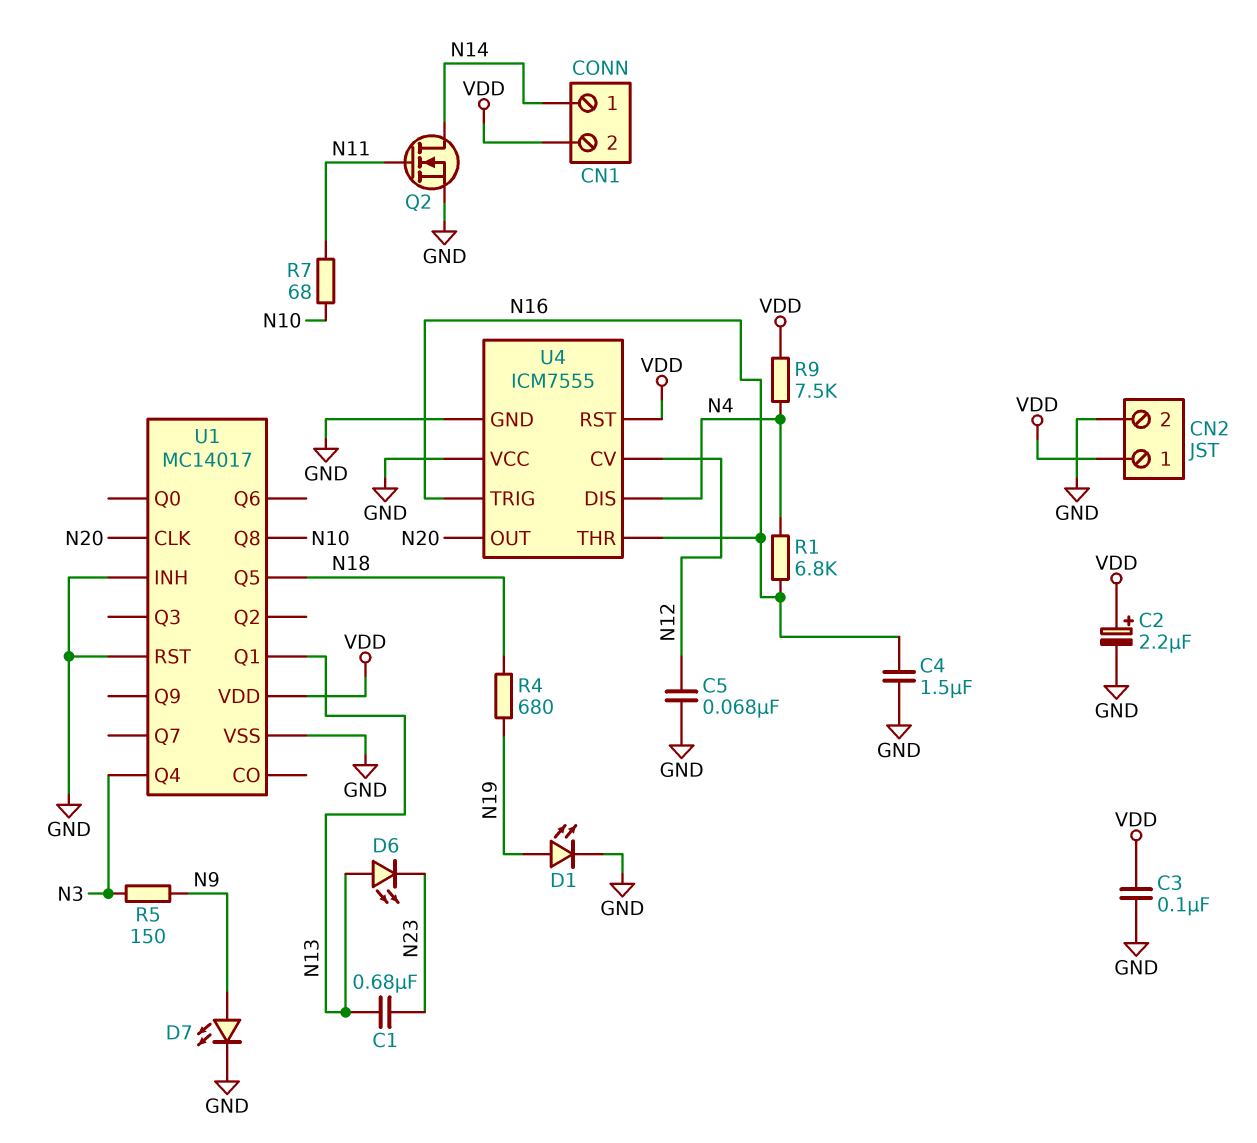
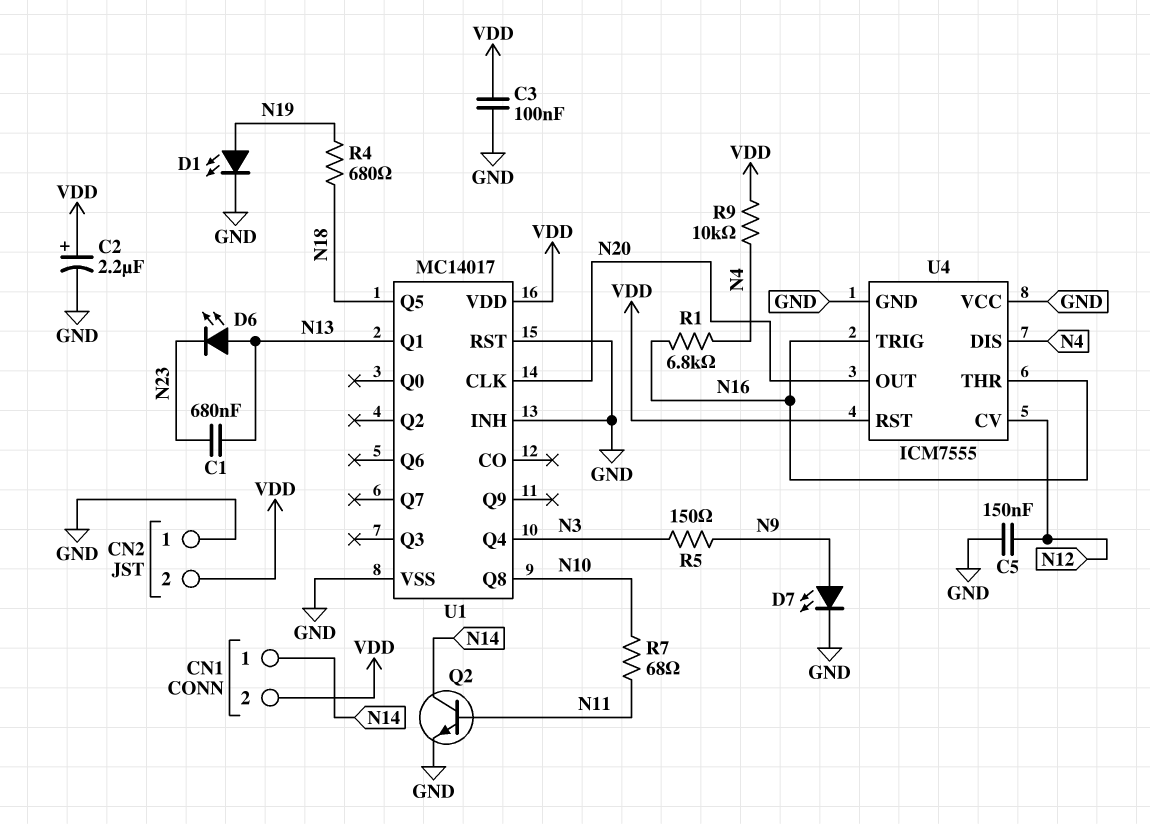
C4: 1.5uF (GND, N16) -> none
C5: 68nF (GND, N12) -> 150nF (GND, N12)
CN2 pin 1: VDD -> GND
CN2 pin 2: GND -> VDD
Q2: NMOS (G N11, D N14, S GND) -> NPN (B N11, C N14, E GND)
R9: 7.5k (N4, VDD) -> 10k (N4, VDD)

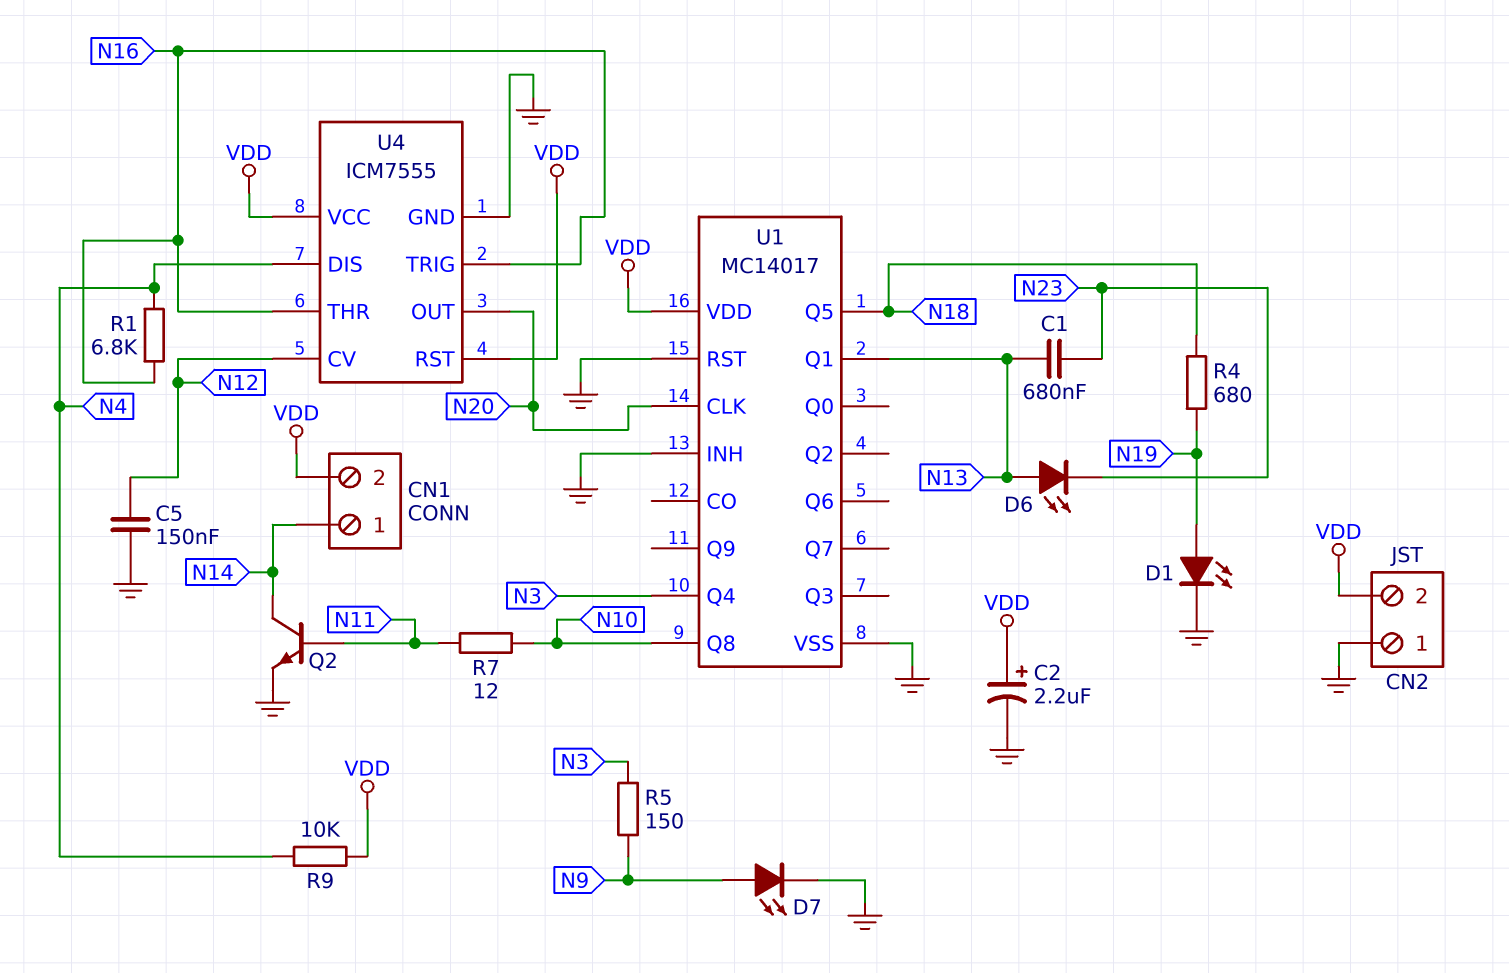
C3: 100nF (GND, VDD) -> none
R7: 68 (N10, N11) -> 12 (N10, N11)
U4 pin VCC: GND -> VDD

